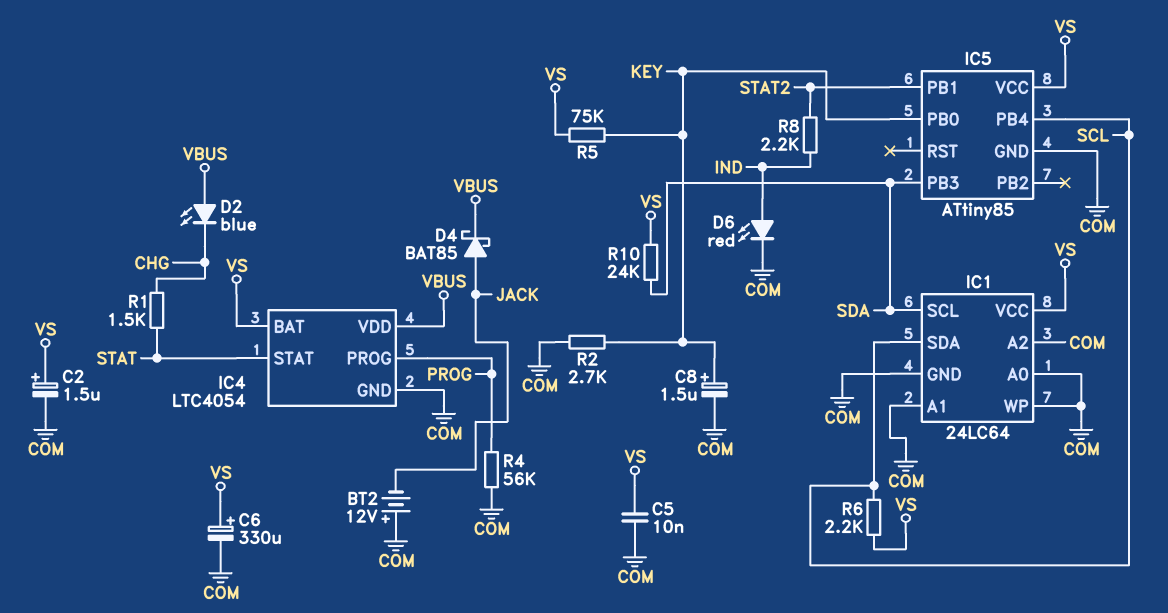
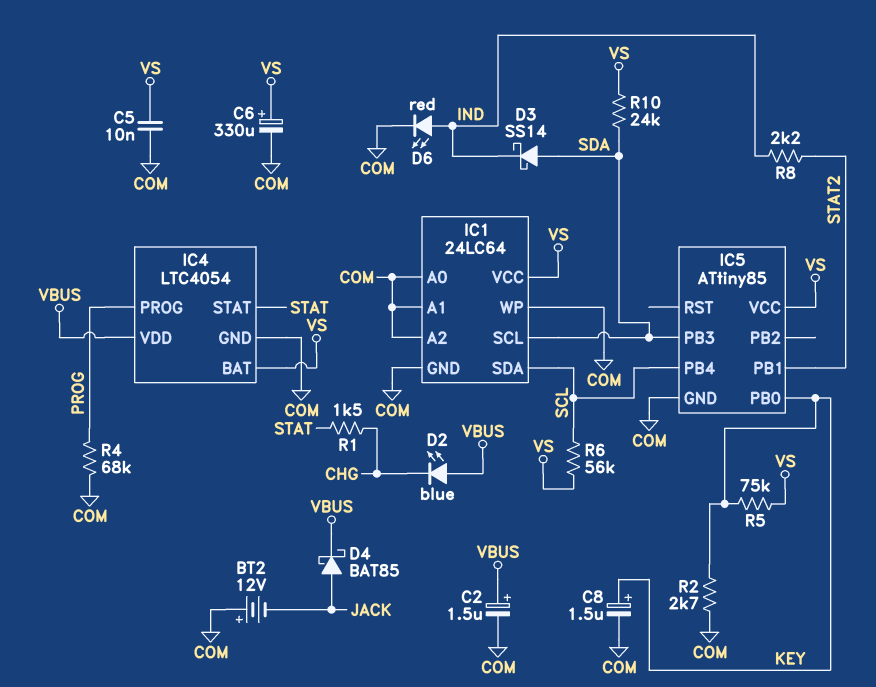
C2: 1.5uF (plus VS, minus COM) -> 1.5uF (plus VBUS, minus COM)
D3: none -> schottky SS14 (A SDA, K IND)
R4: 56k (COM, PROG) -> 68k (COM, PROG)
R6: 2.2k (SCL, VS) -> 56k (SCL, VS)

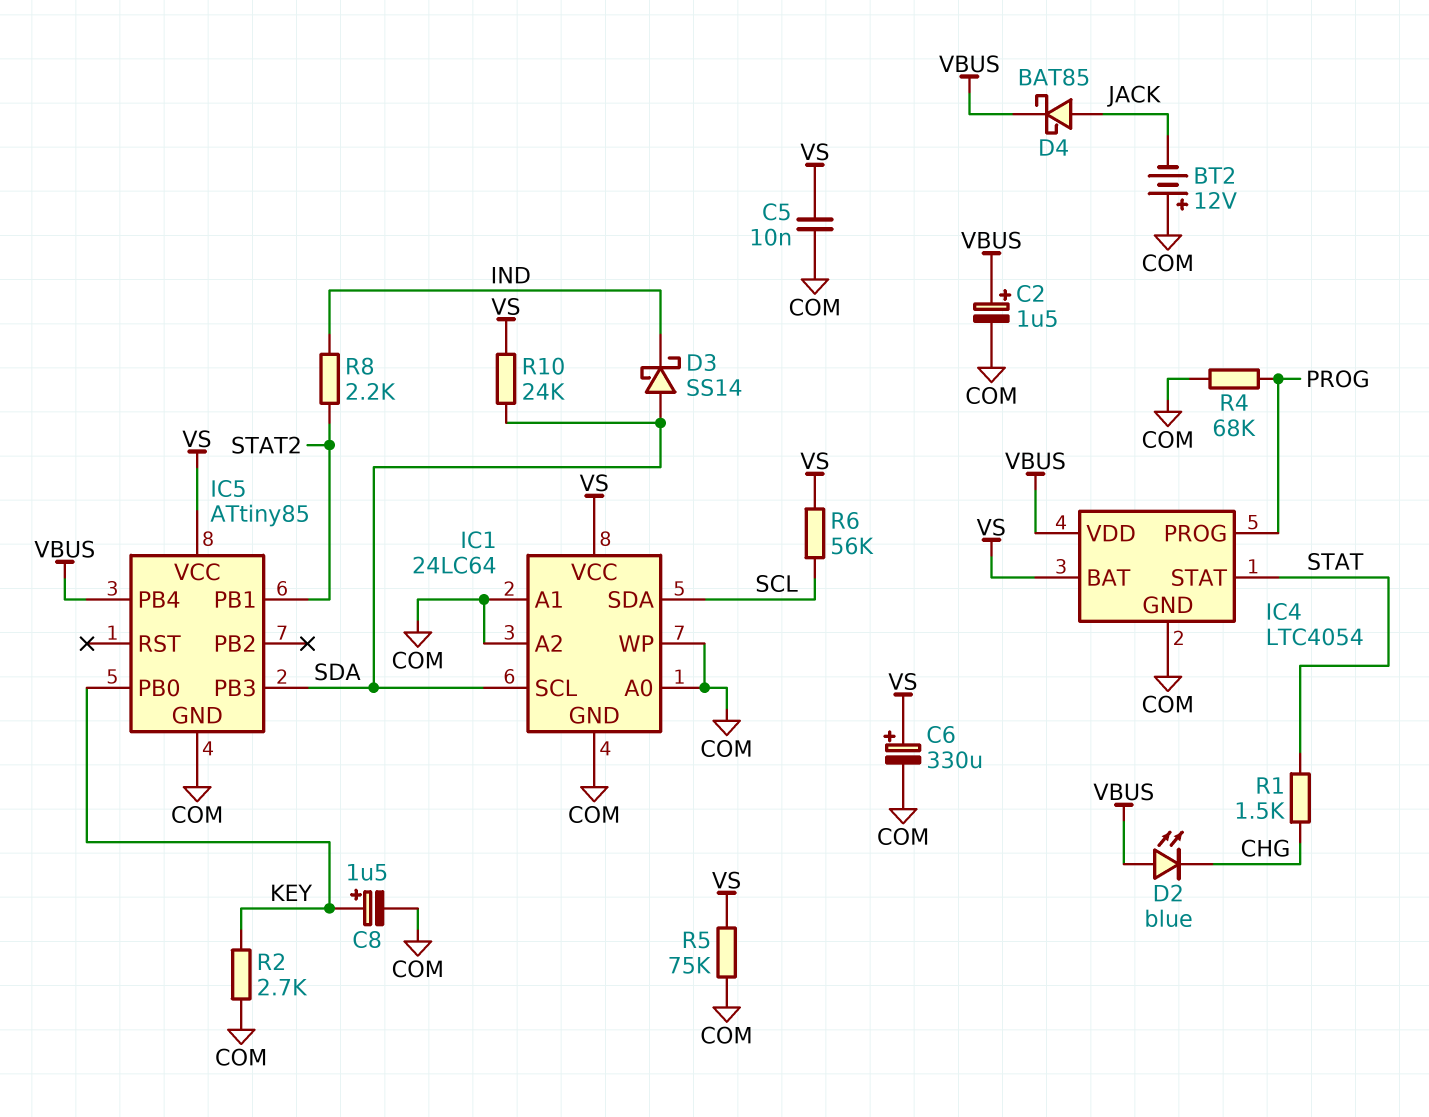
D6: LED red (A IND, K COM) -> none
IC5 pin PB4: SCL -> VBUS
R5: 75k (KEY, VS) -> 75k (COM, VS)

